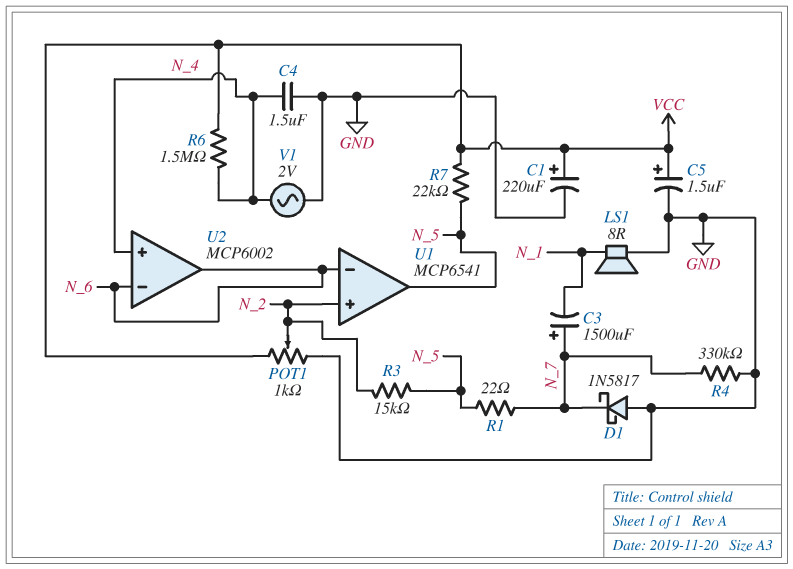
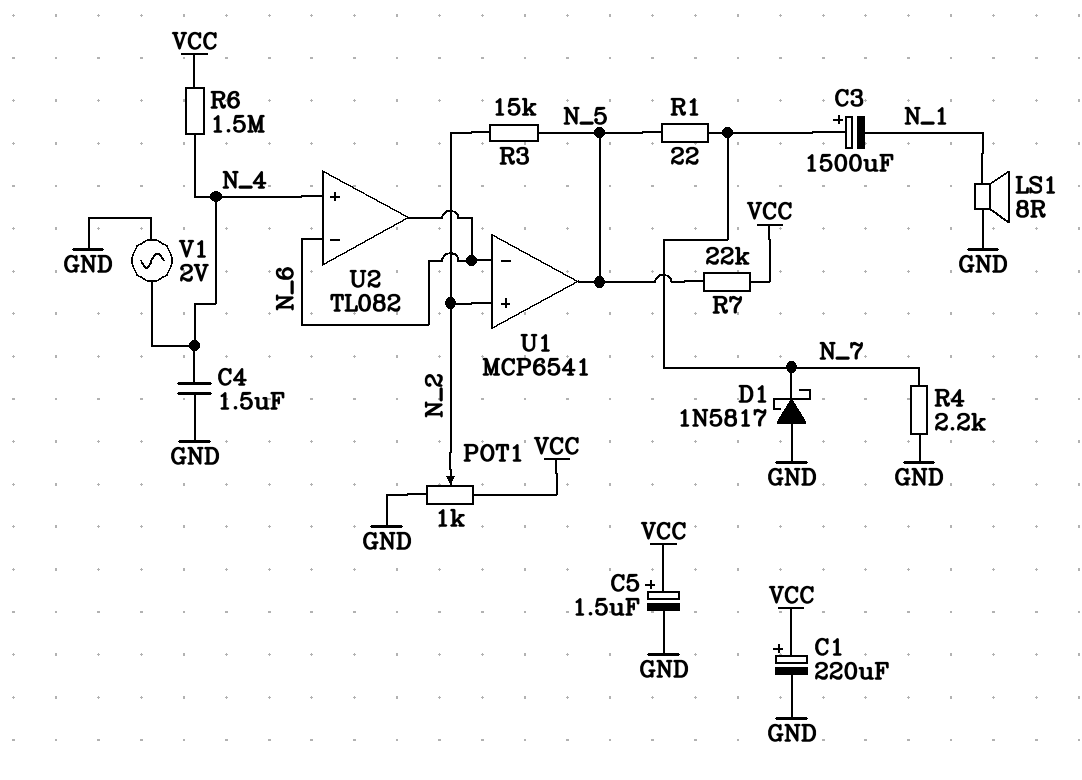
R4: 330k (GND, N_7) -> 2.2k (GND, N_7)
U2: MCP6002 -> TL082

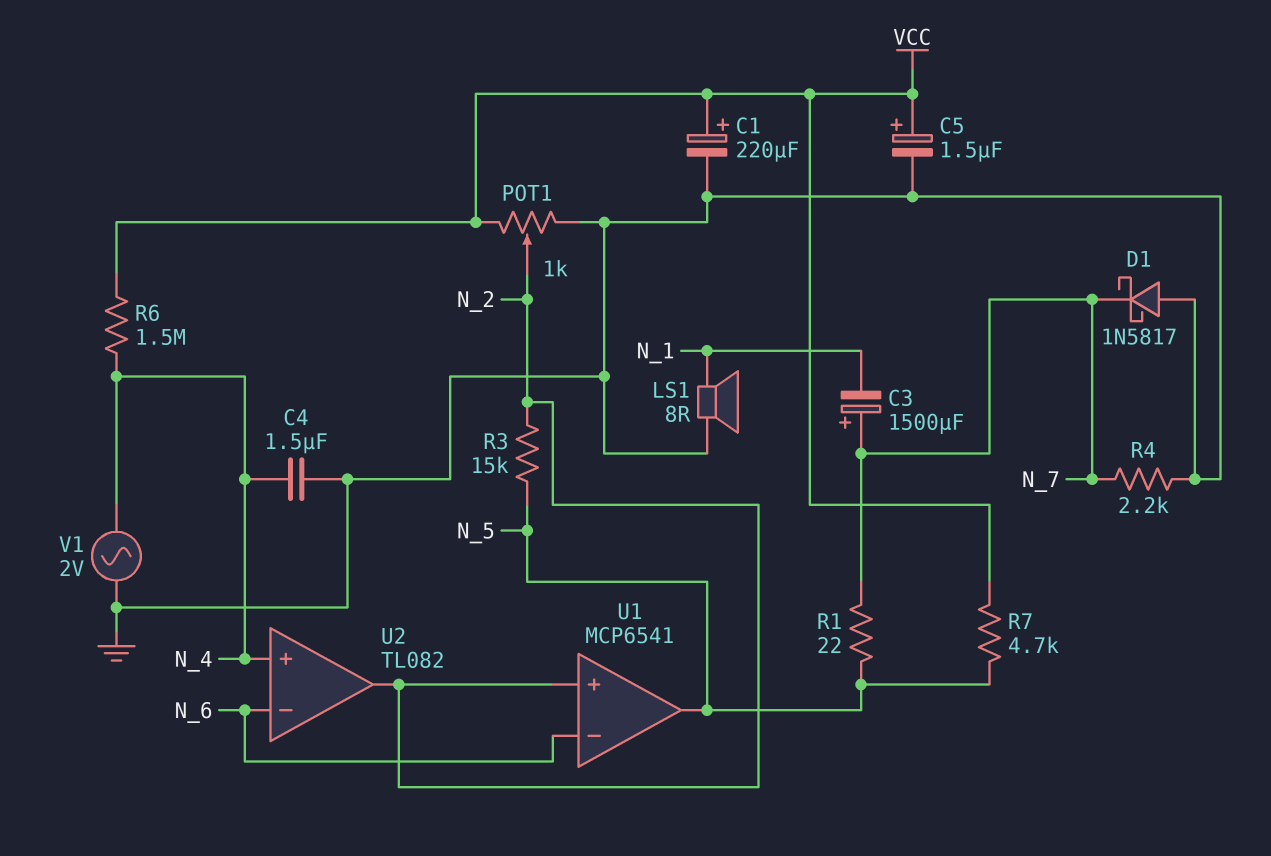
R7: 22k (N_5, VCC) -> 4.7k (N_5, VCC)
U2 pin out: N_6 -> N_2

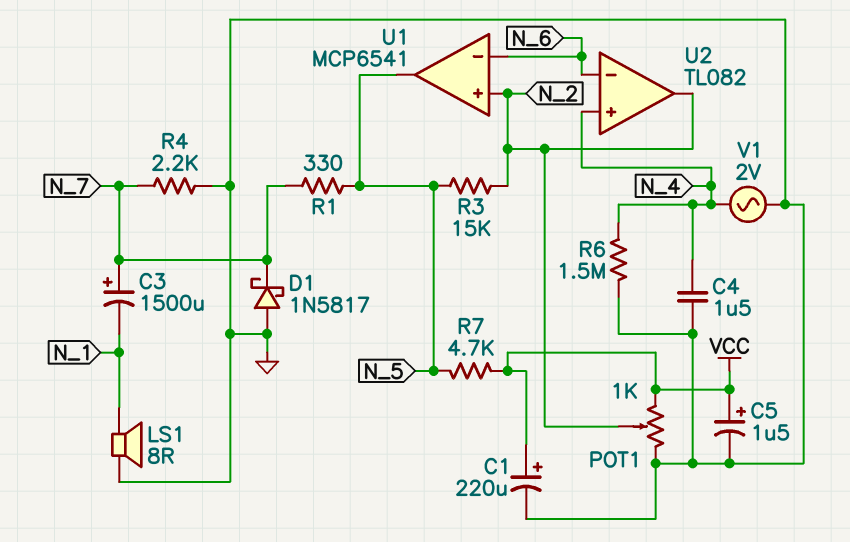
R1: 22 (N_5, N_7) -> 330 (N_5, N_7)
R6: 1.5M (N_4, VCC) -> 1.5M (GND, N_4)

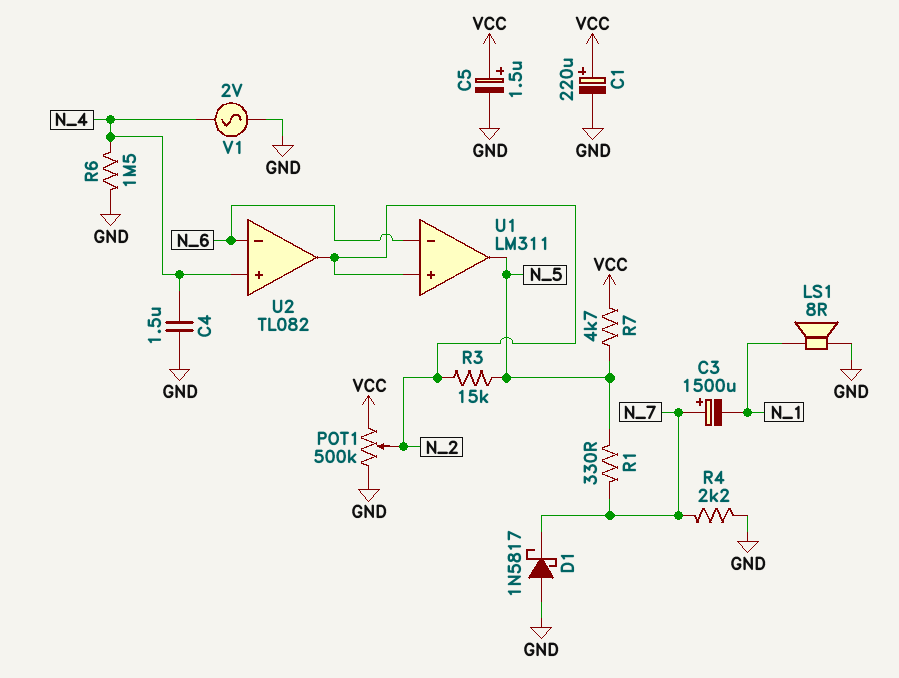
POT1: 1k (GND, VCC, wiper N_2) -> 500k (GND, VCC, wiper N_2)
U1: MCP6541 -> LM311

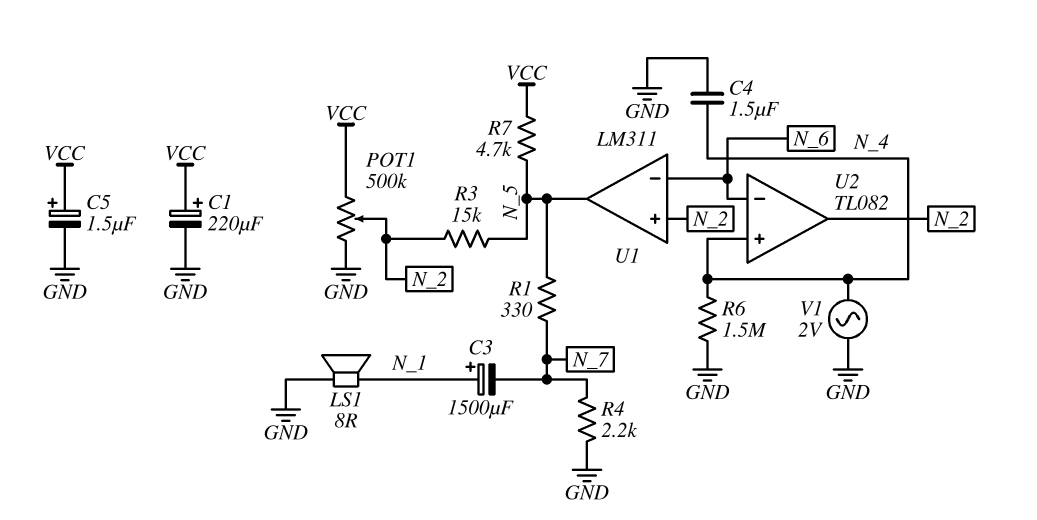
C3: 1500uF (plus N_7, minus N_1) -> 1500uF (plus N_1, minus N_7)
D1: schottky 1N5817 (A GND, K N_7) -> none

